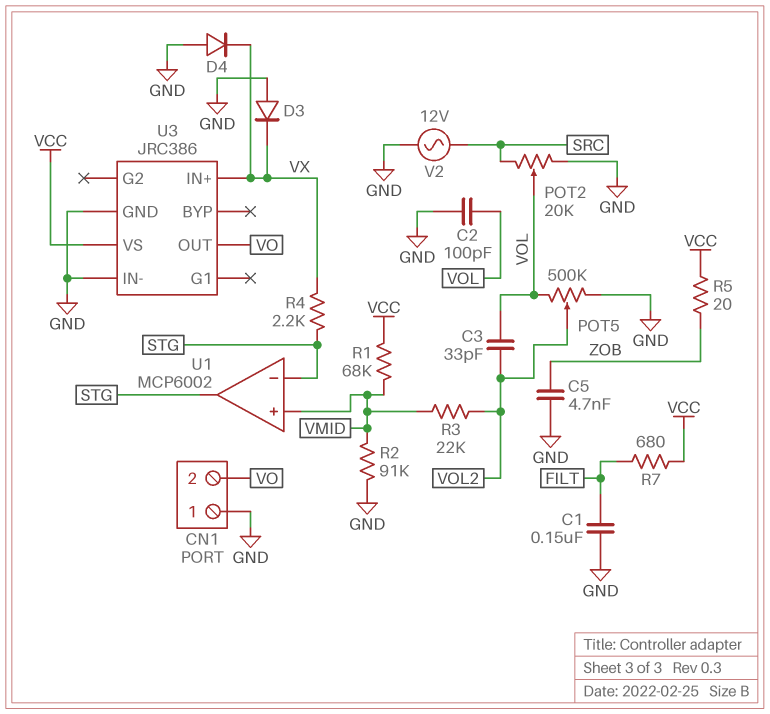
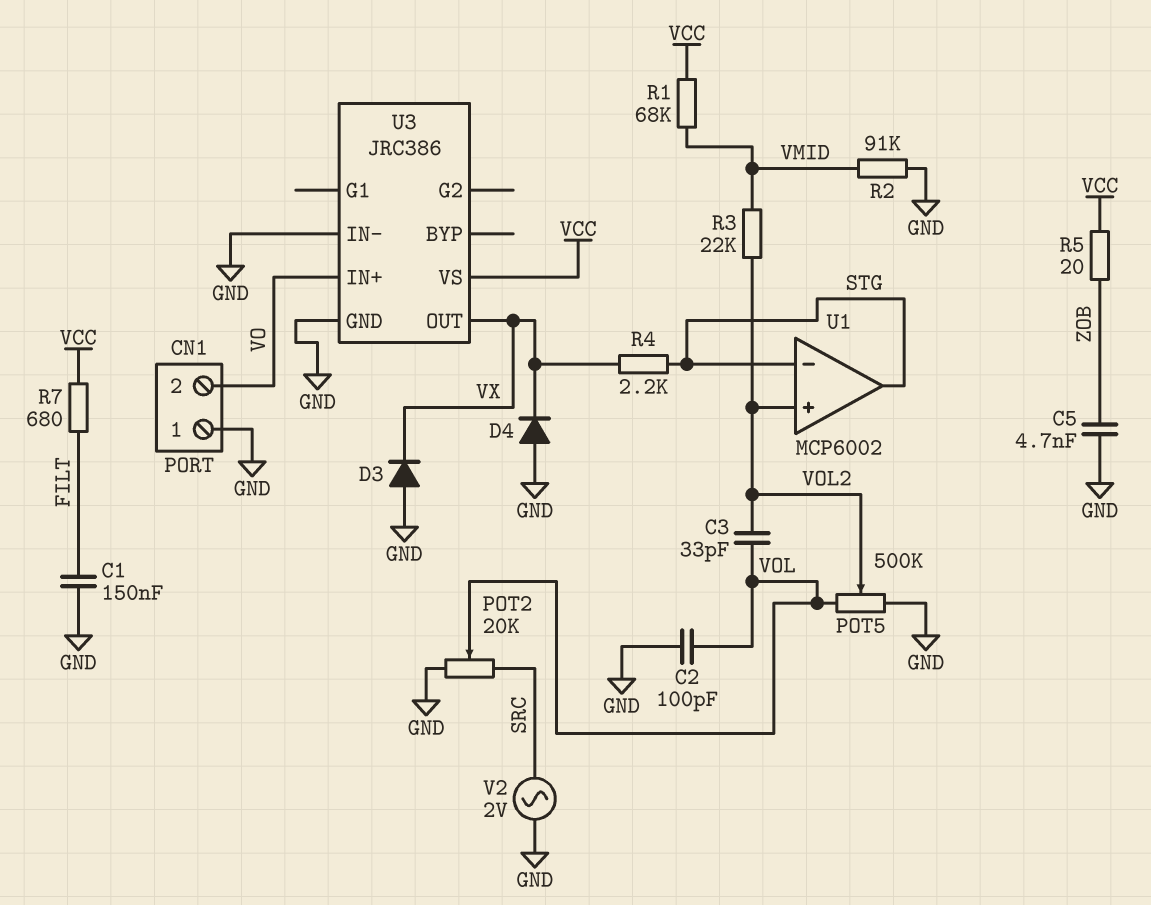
U1 pin in+: VMID -> VOL2
U3 pin IN+: VX -> VO
U3 pin OUT: VO -> VX
V2: AC 12V (GND, SRC) -> AC 2V (GND, SRC)

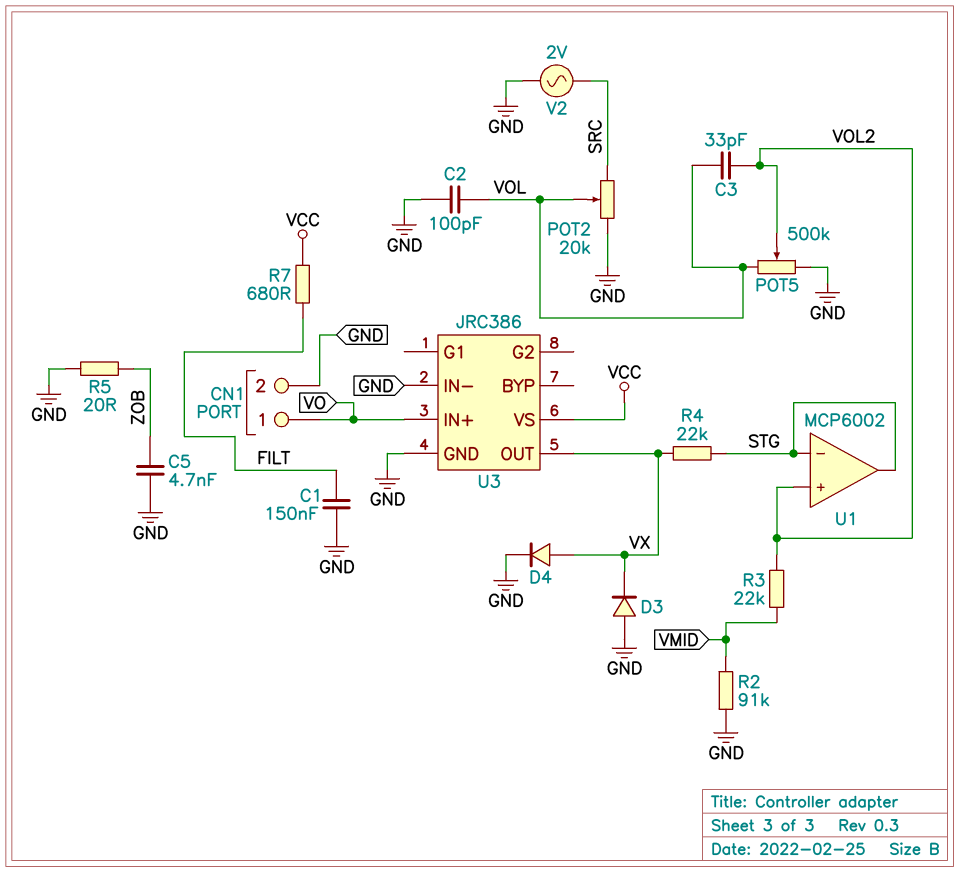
CN1 pin 1: GND -> VO
CN1 pin 2: VO -> GND
D4: diode (A GND, K VX) -> diode (A VX, K GND)
R1: 68k (VCC, VMID) -> none
R4: 2.2k (STG, VX) -> 22k (STG, VX)
R5: 20 (VCC, ZOB) -> 20 (GND, ZOB)

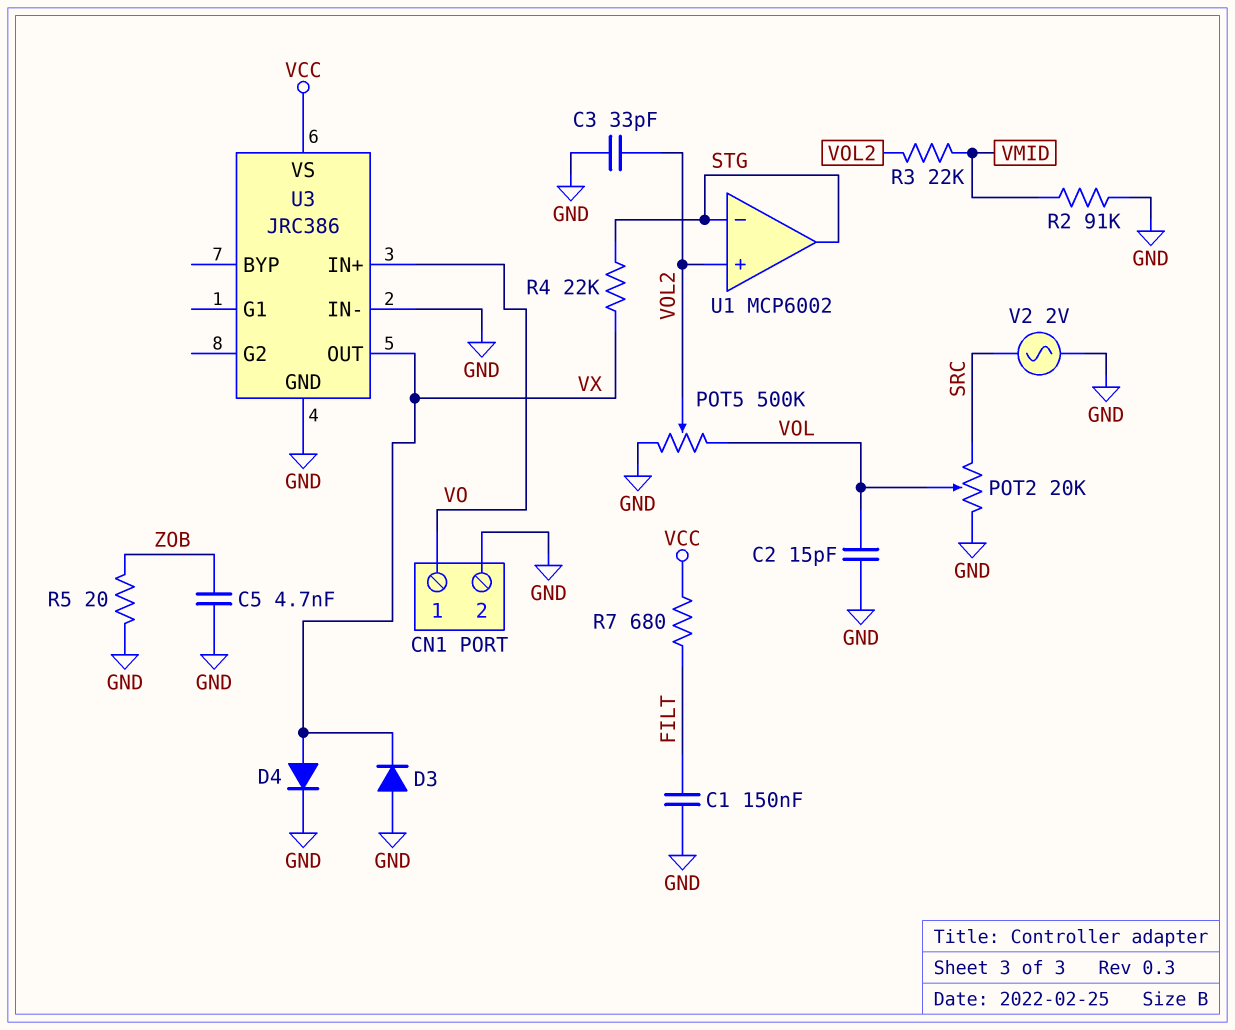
C2: 100pF (GND, VOL) -> 15pF (GND, VOL)
C3: 33pF (VOL, VOL2) -> 33pF (GND, VOL2)

